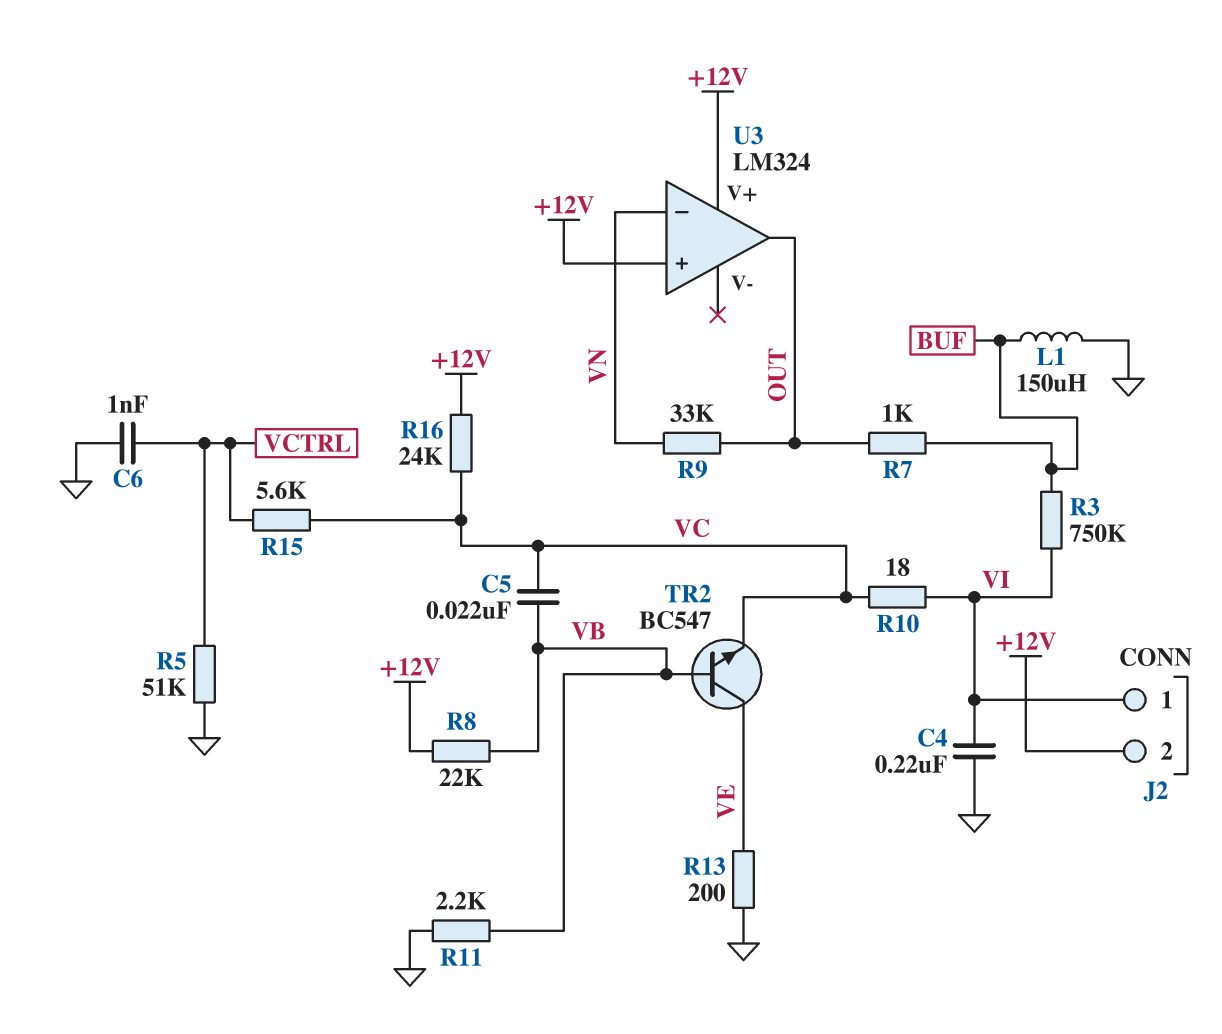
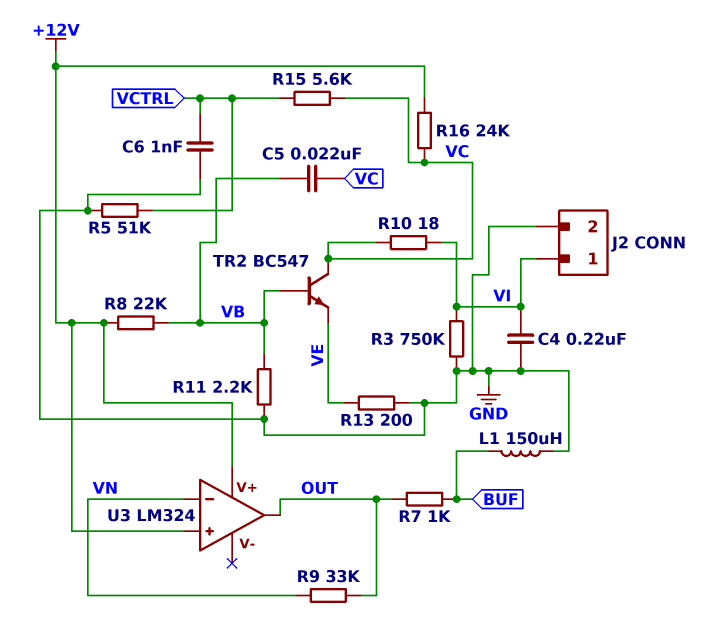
J2 pin 2: +12V -> GND
R3: 750k (BUF, VI) -> 750k (GND, VI)
TR2: NPN BC547 (B VB, C VE, E VC) -> NPN BC547 (B VB, C VC, E VE)

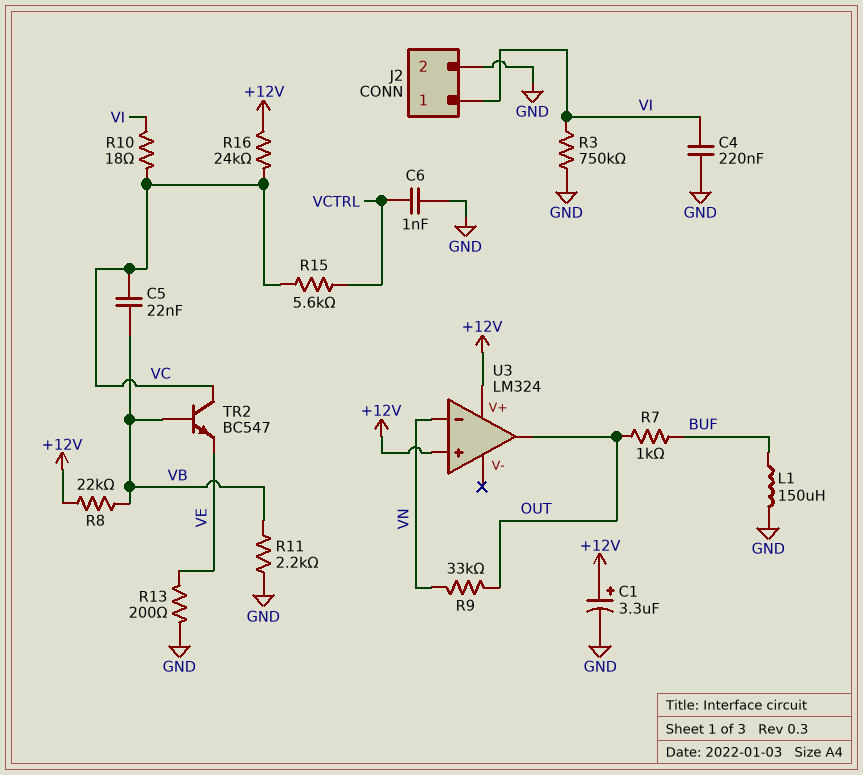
C1: none -> 3.3uF (plus +12V, minus GND)
R5: 51k (GND, VCTRL) -> none

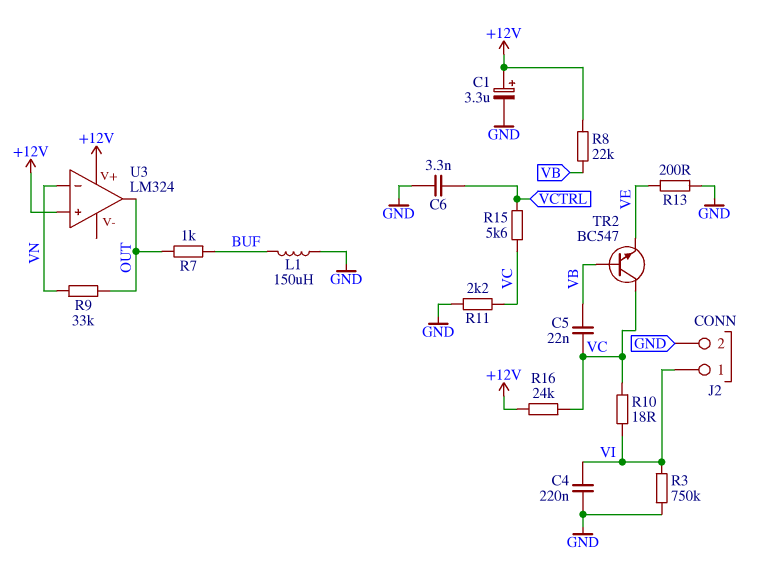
C6: 1nF (GND, VCTRL) -> 3.3nF (GND, VCTRL)
R11: 2.2k (GND, VB) -> 2.2k (GND, VC)

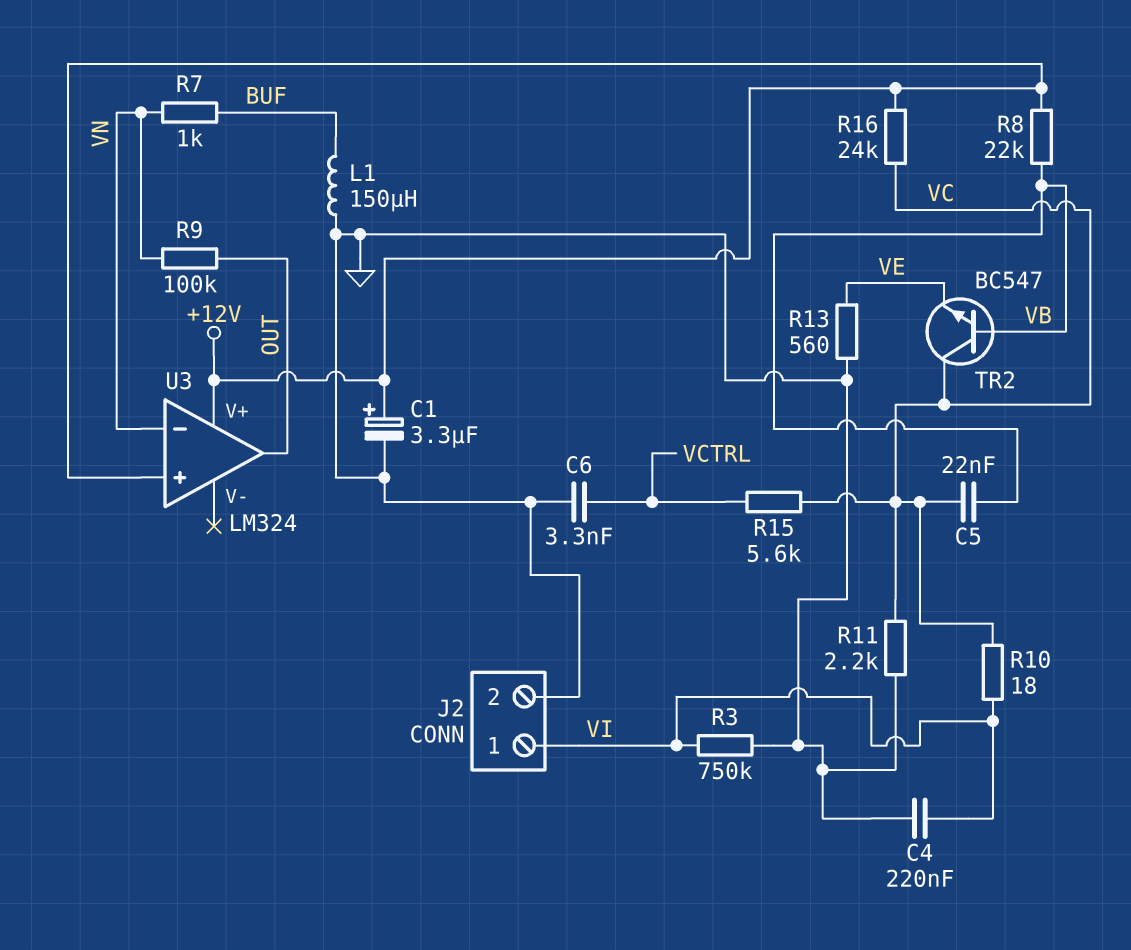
R7: 1k (BUF, OUT) -> 1k (BUF, VN)
R9: 33k (OUT, VN) -> 100k (OUT, VN)
R13: 200 (GND, VE) -> 560 (GND, VE)

